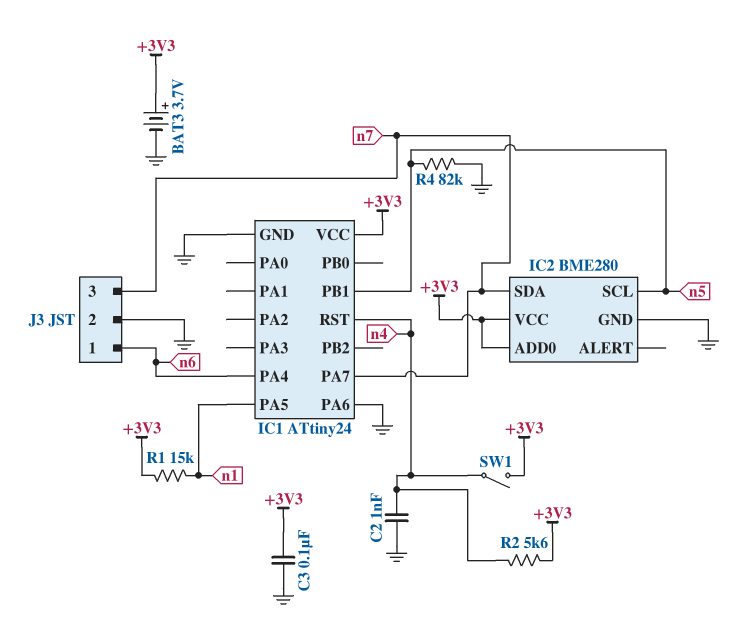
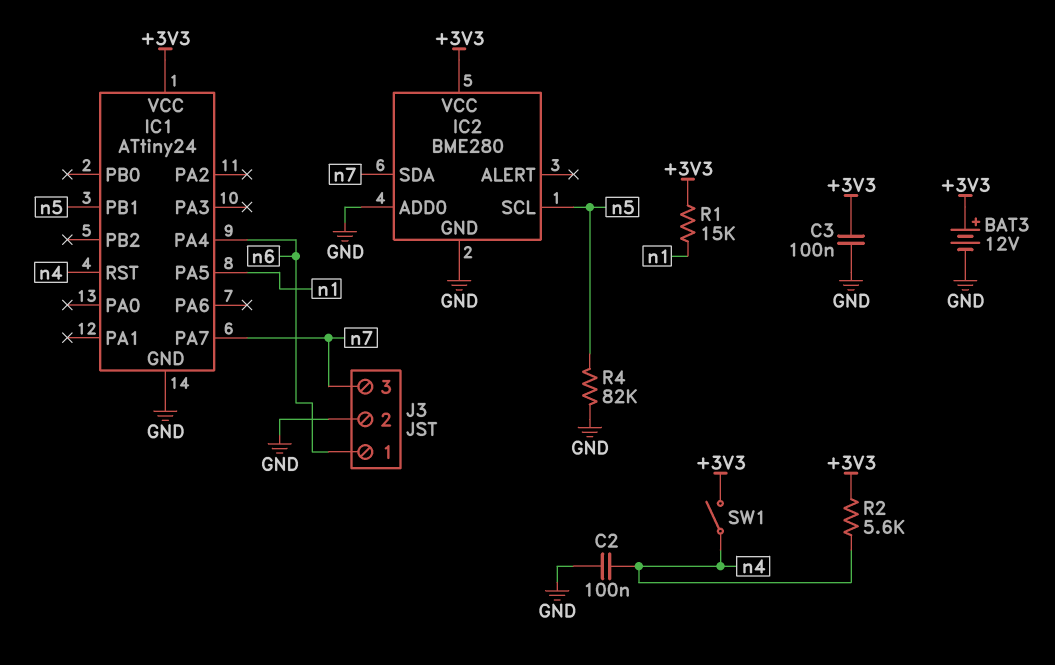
BAT3: 3.7V (plus +3V3, minus GND) -> 12V (plus +3V3, minus GND)
C2: 1nF (GND, n4) -> 100nF (GND, n4)
IC1 pin PA6: GND -> none
IC2 pin ADD0: +3V3 -> GND

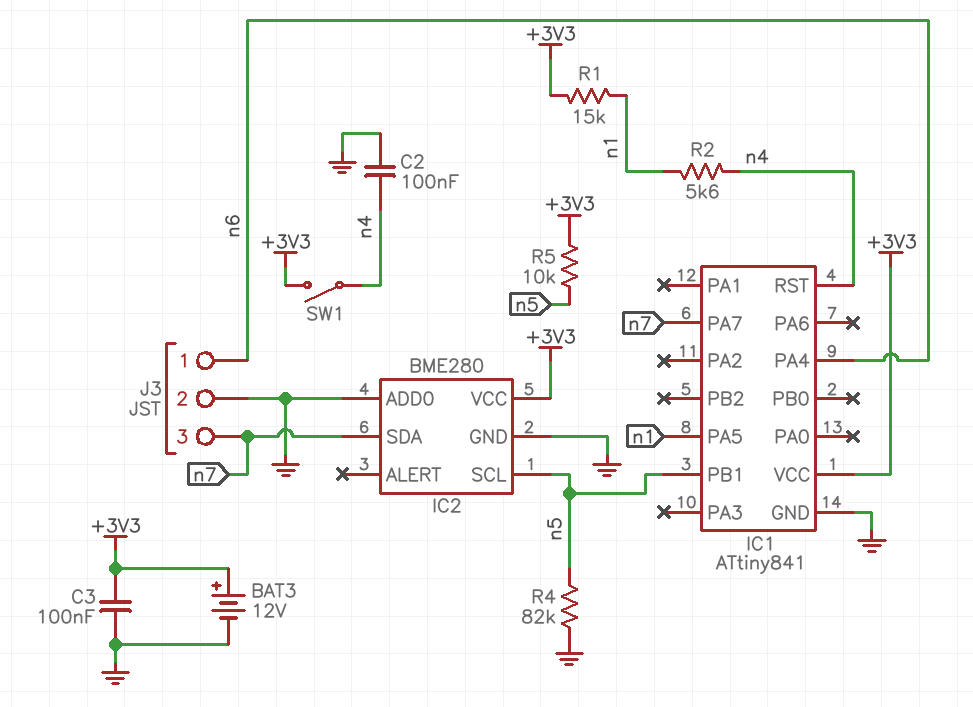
IC1: ATtiny24 -> ATtiny841
R2: 5.6k (+3V3, n4) -> 5.6k (n1, n4)
R5: none -> 10k (+3V3, n5)

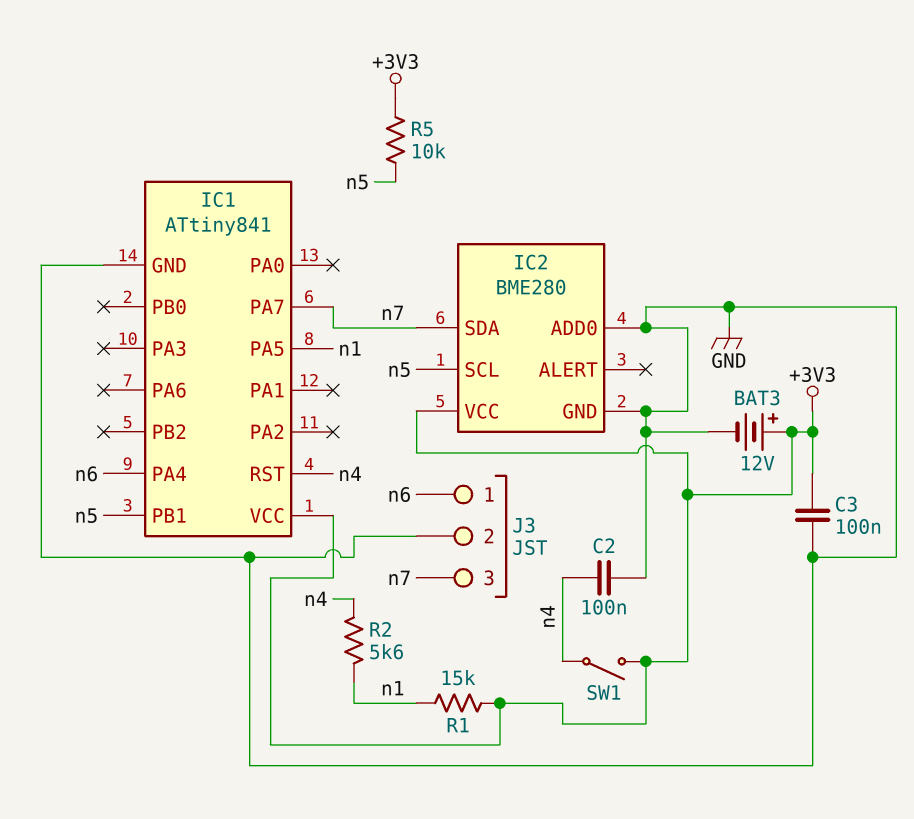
R4: 82k (GND, n5) -> none

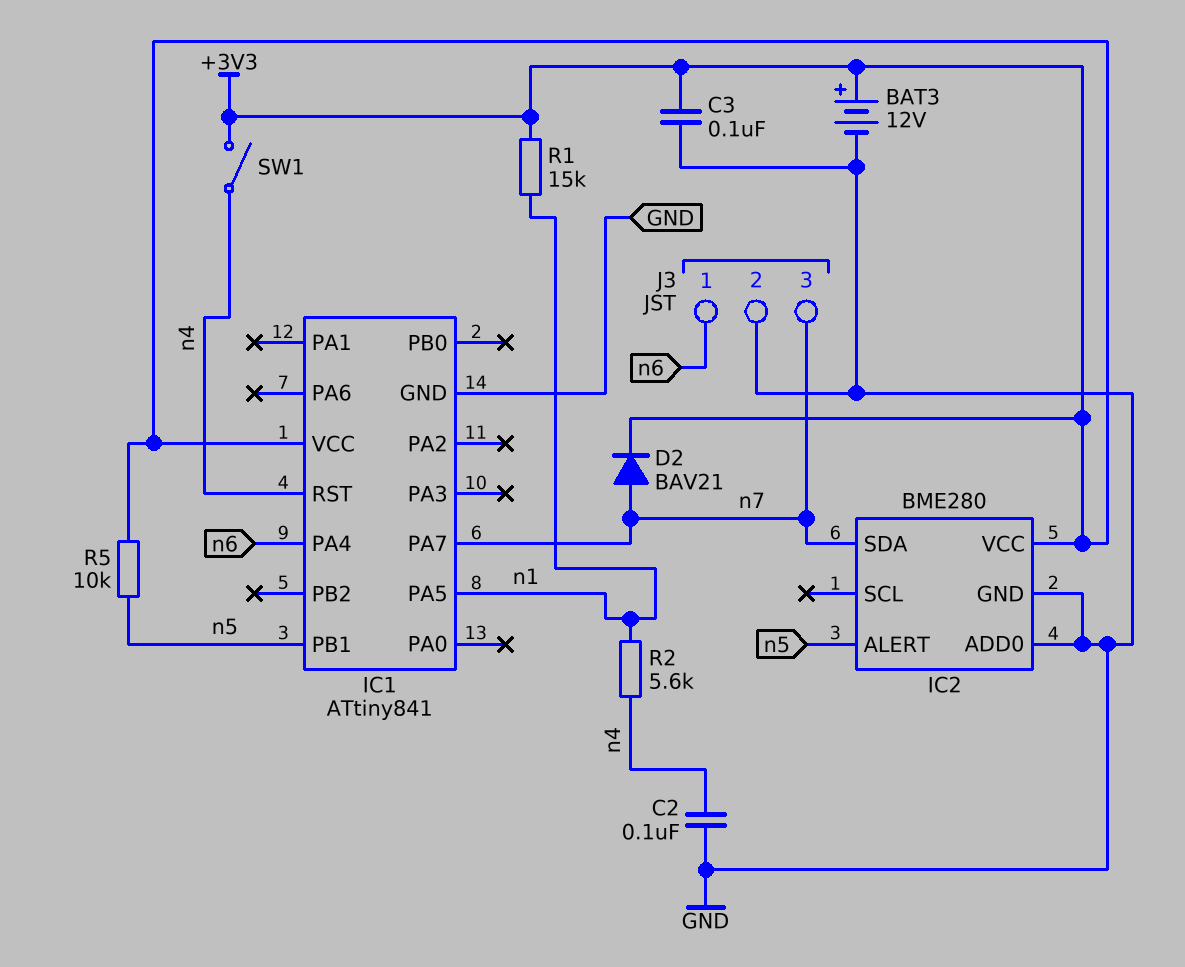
D2: none -> diode BAV21 (A n7, K +3V3)
IC2 pin ALERT: none -> n5
IC2 pin SCL: n5 -> none

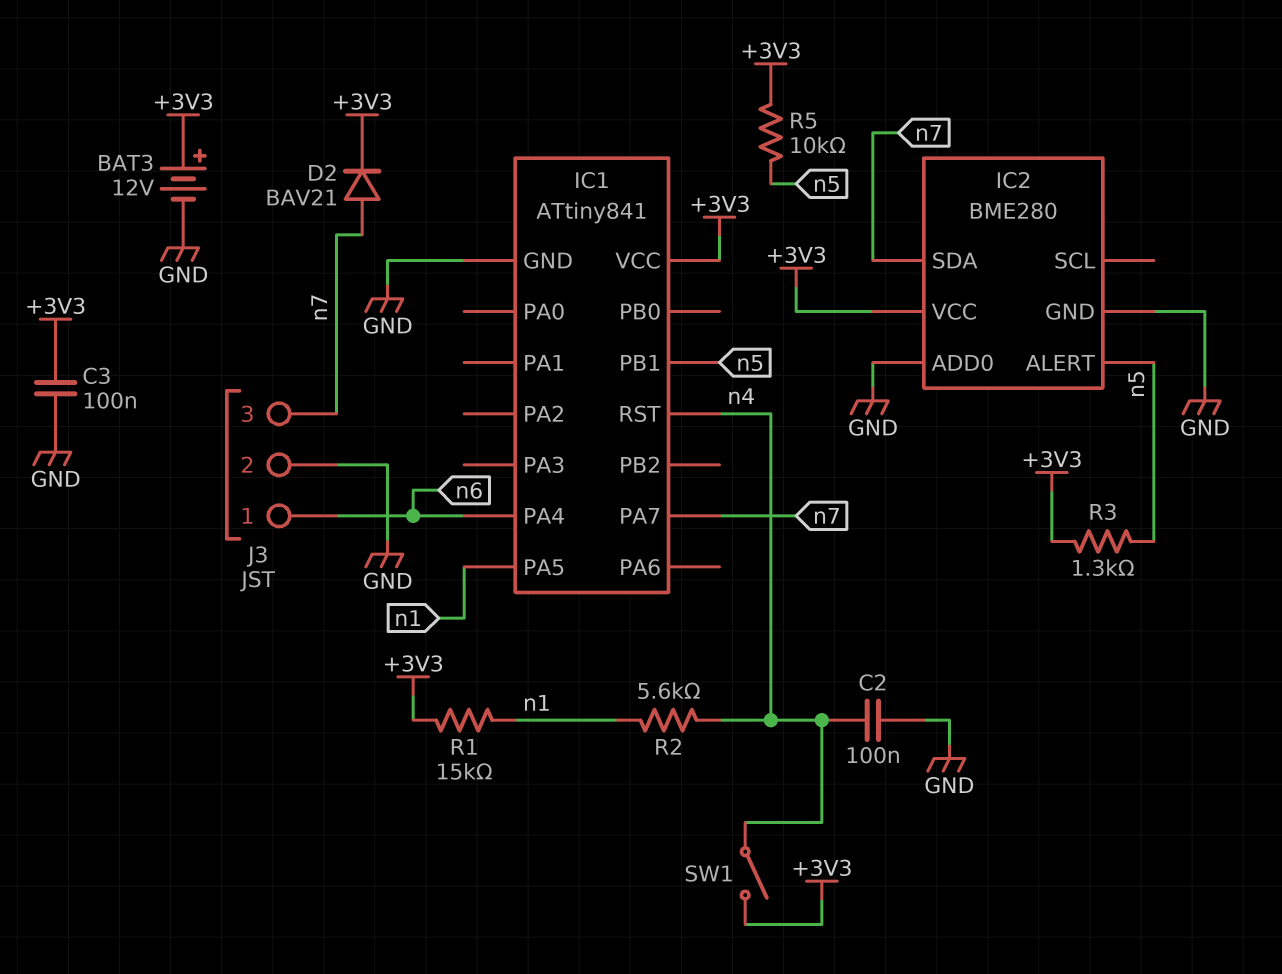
R3: none -> 1.3k (+3V3, n5)

